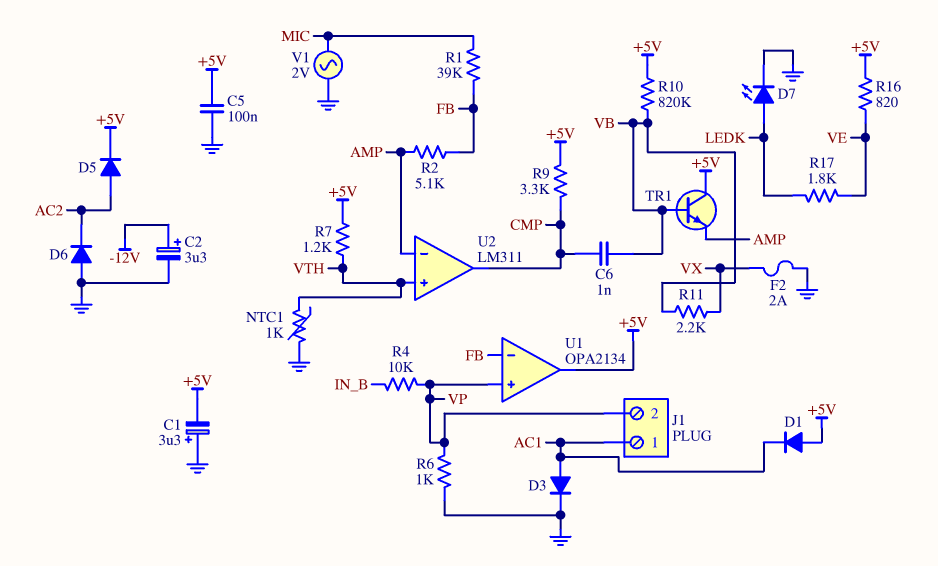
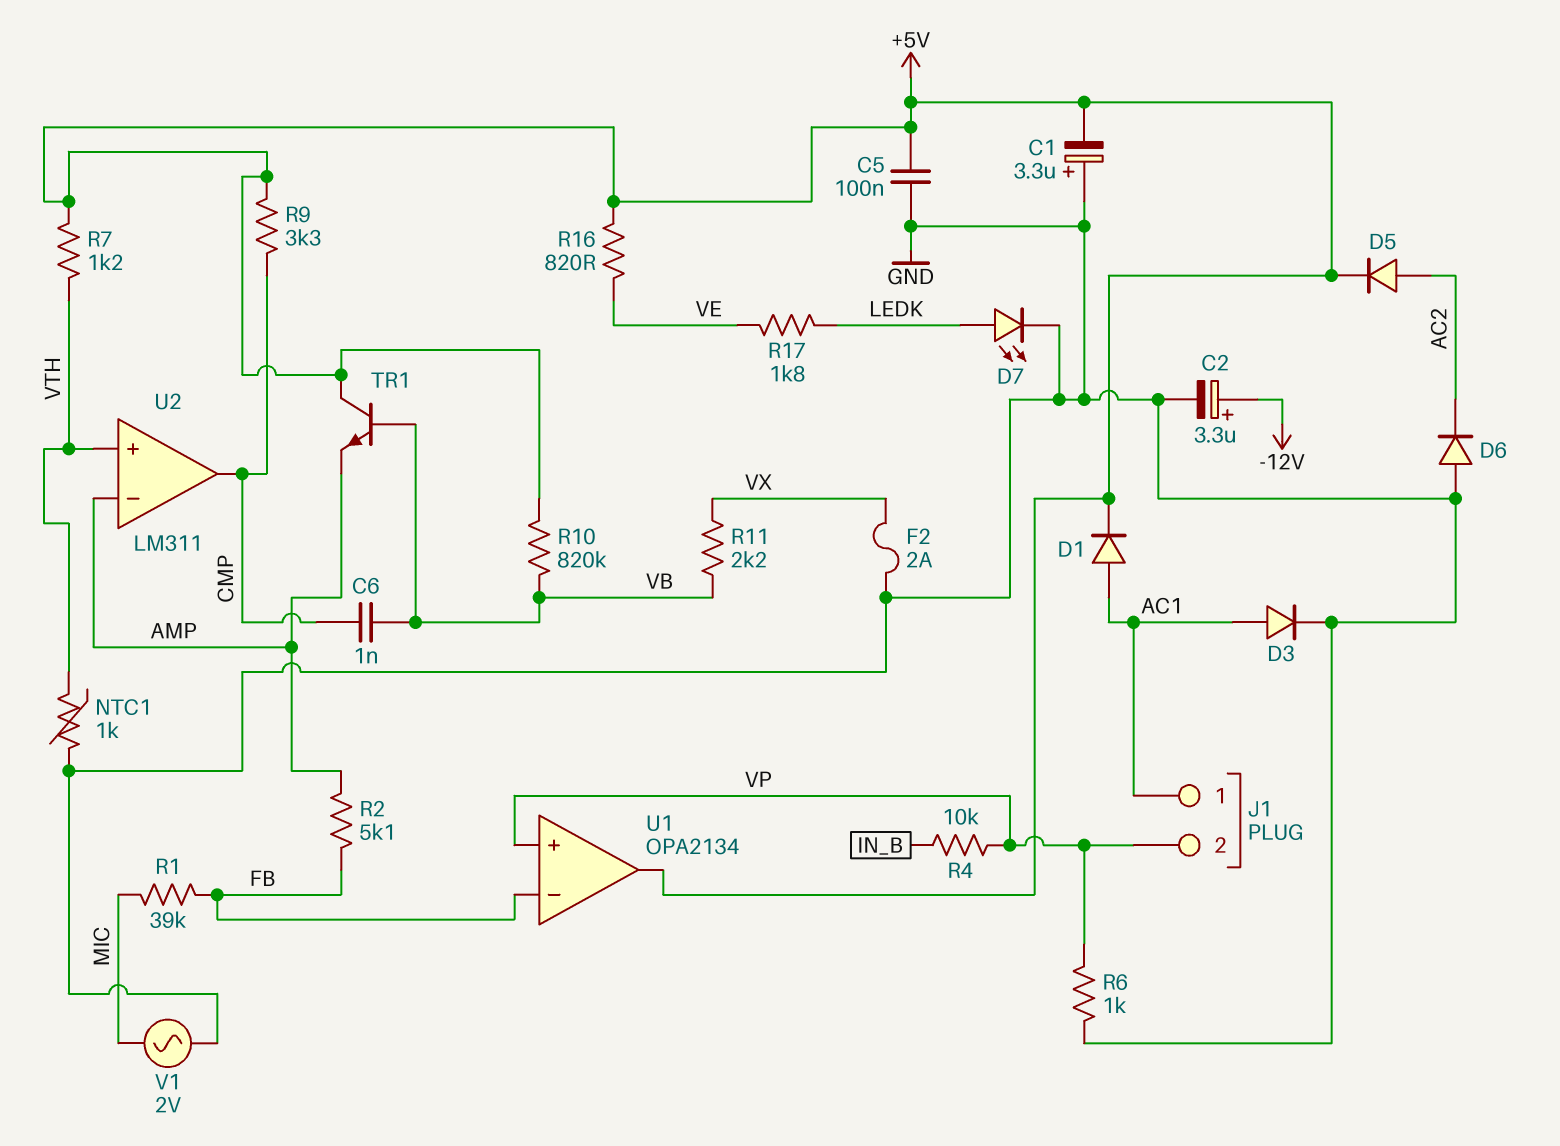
D1: diode (A +5V, K AC1) -> diode (A AC1, K +5V)

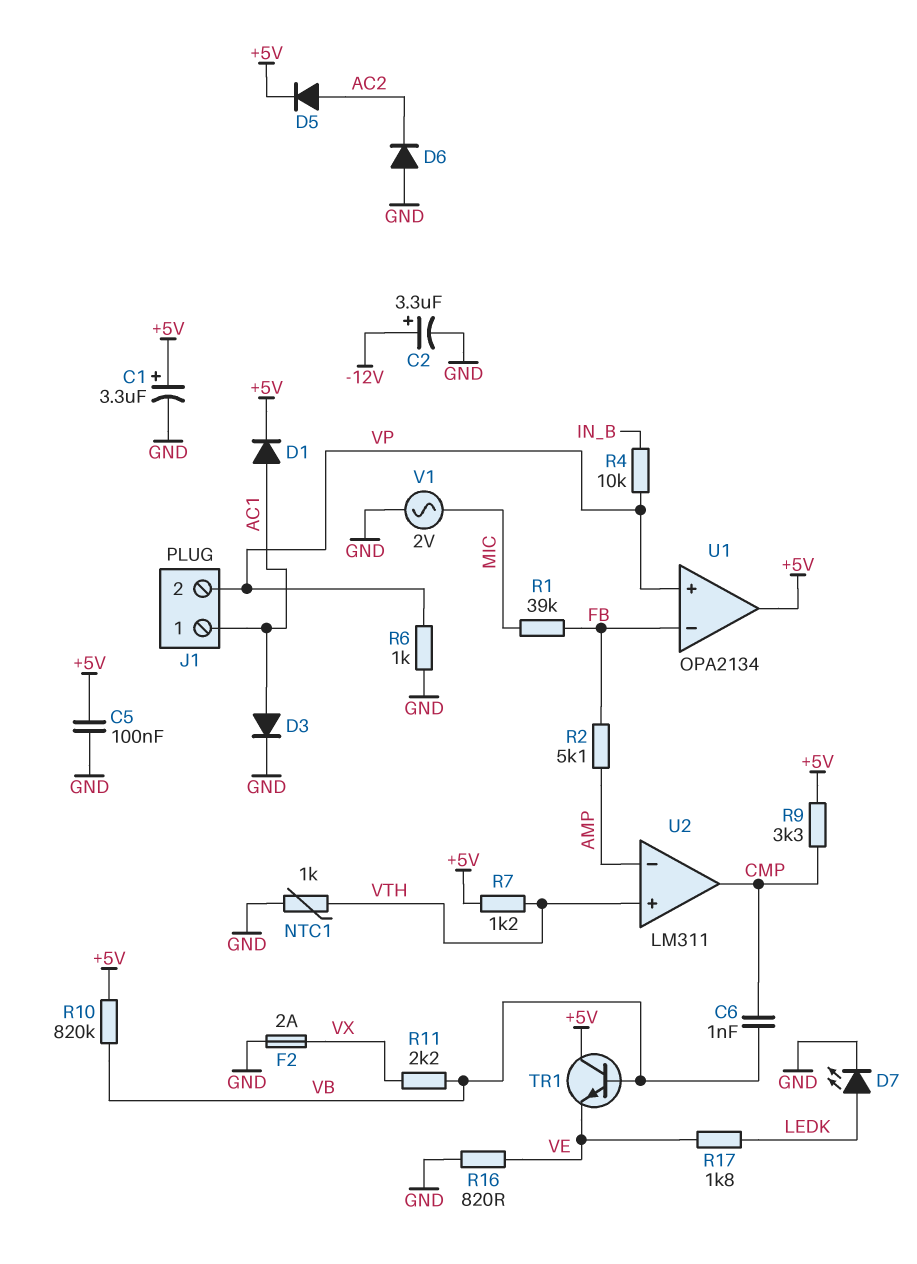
C1: 3.3uF (plus GND, minus +5V) -> 3.3uF (plus +5V, minus GND)
R16: 820 (+5V, VE) -> 820 (GND, VE)
TR1: NPN (B VB, C +5V, E AMP) -> NPN (B VB, C +5V, E VE)

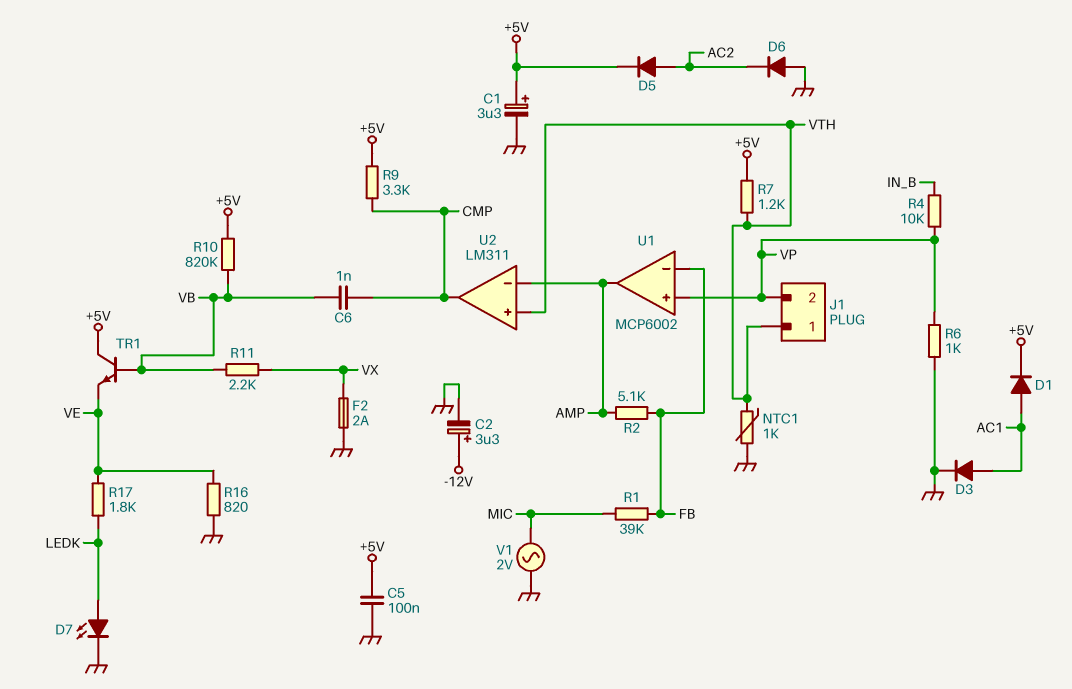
J1 pin 1: AC1 -> VTH
U1: OPA2134 -> MCP6002
U1 pin out: +5V -> AMP

